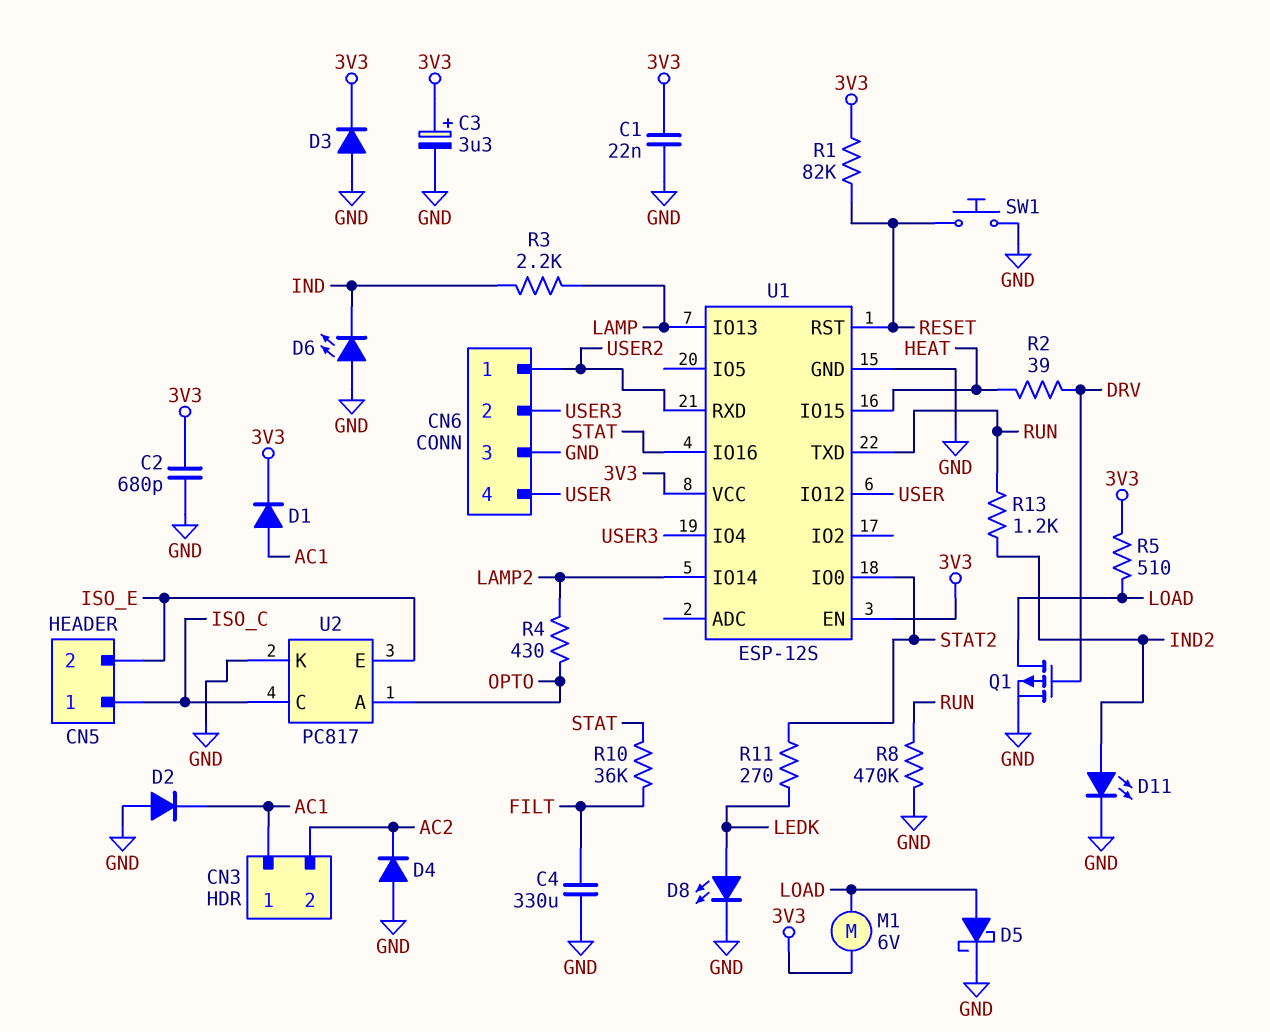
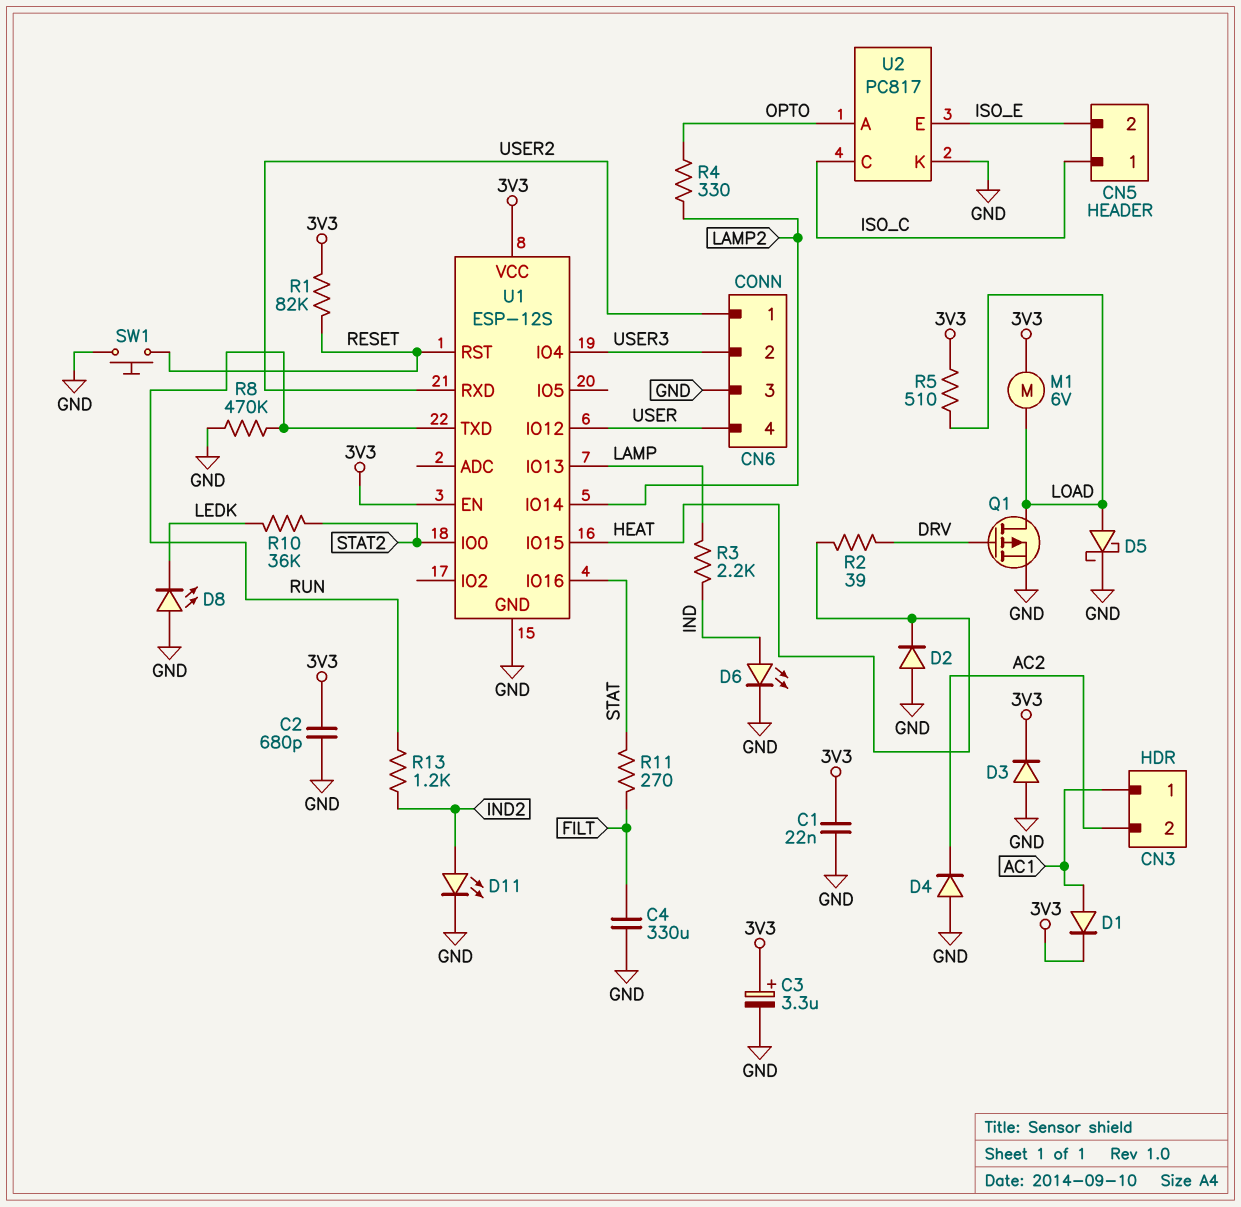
D2: diode (A GND, K AC1) -> diode (A GND, K HEAT)
D6: LED (A GND, K IND) -> LED (A IND, K GND)
D8: LED (A LEDK, K GND) -> LED (A GND, K LEDK)
R4: 430 (LAMP2, OPTO) -> 330 (LAMP2, OPTO)
R10: 36k (FILT, STAT) -> 36k (LEDK, STAT2)
R11: 270 (LEDK, STAT2) -> 270 (FILT, STAT)

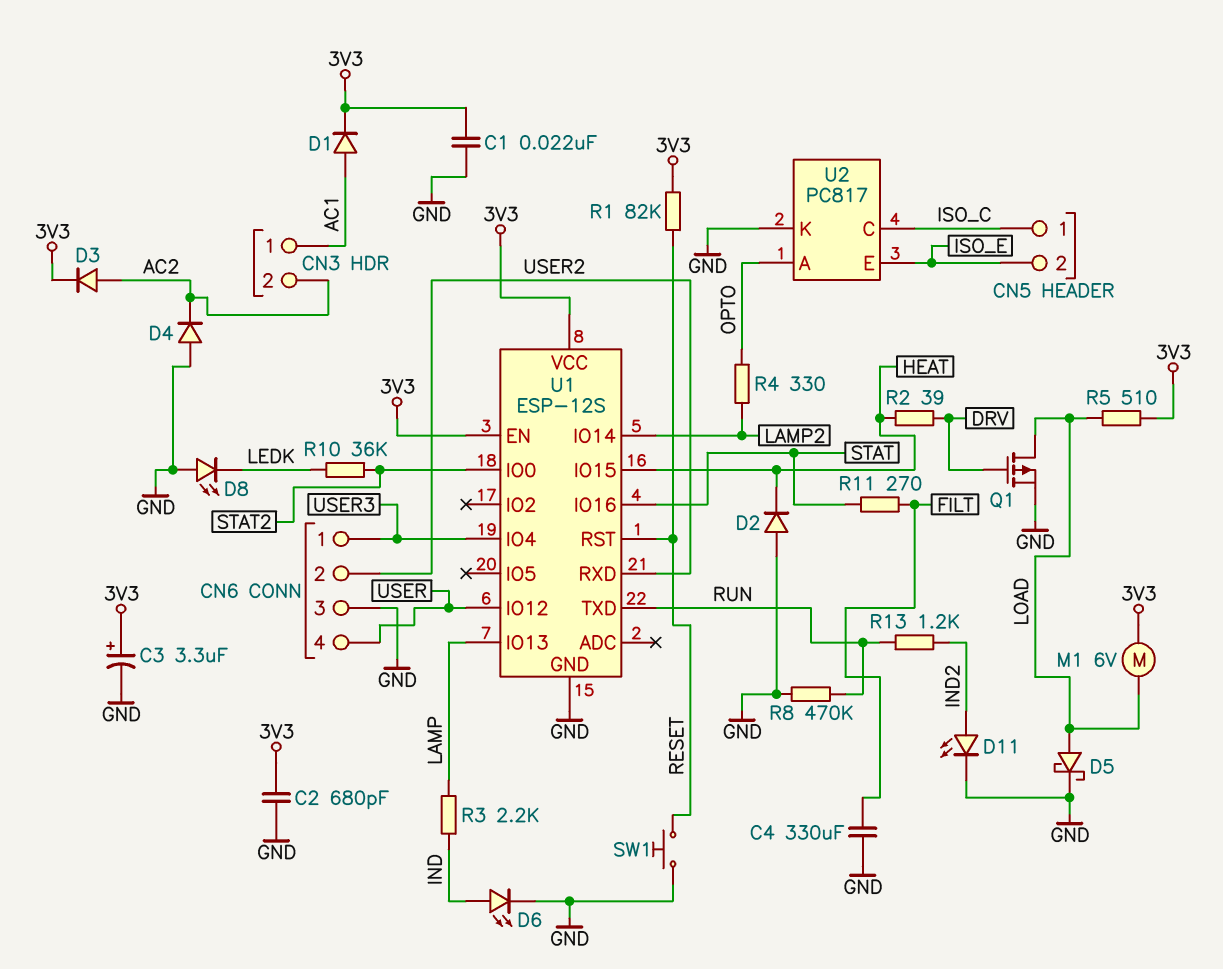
CN6 pin 1: USER2 -> USER3
CN6 pin 2: USER3 -> USER2
D3: diode (A GND, K 3V3) -> diode (A AC2, K 3V3)

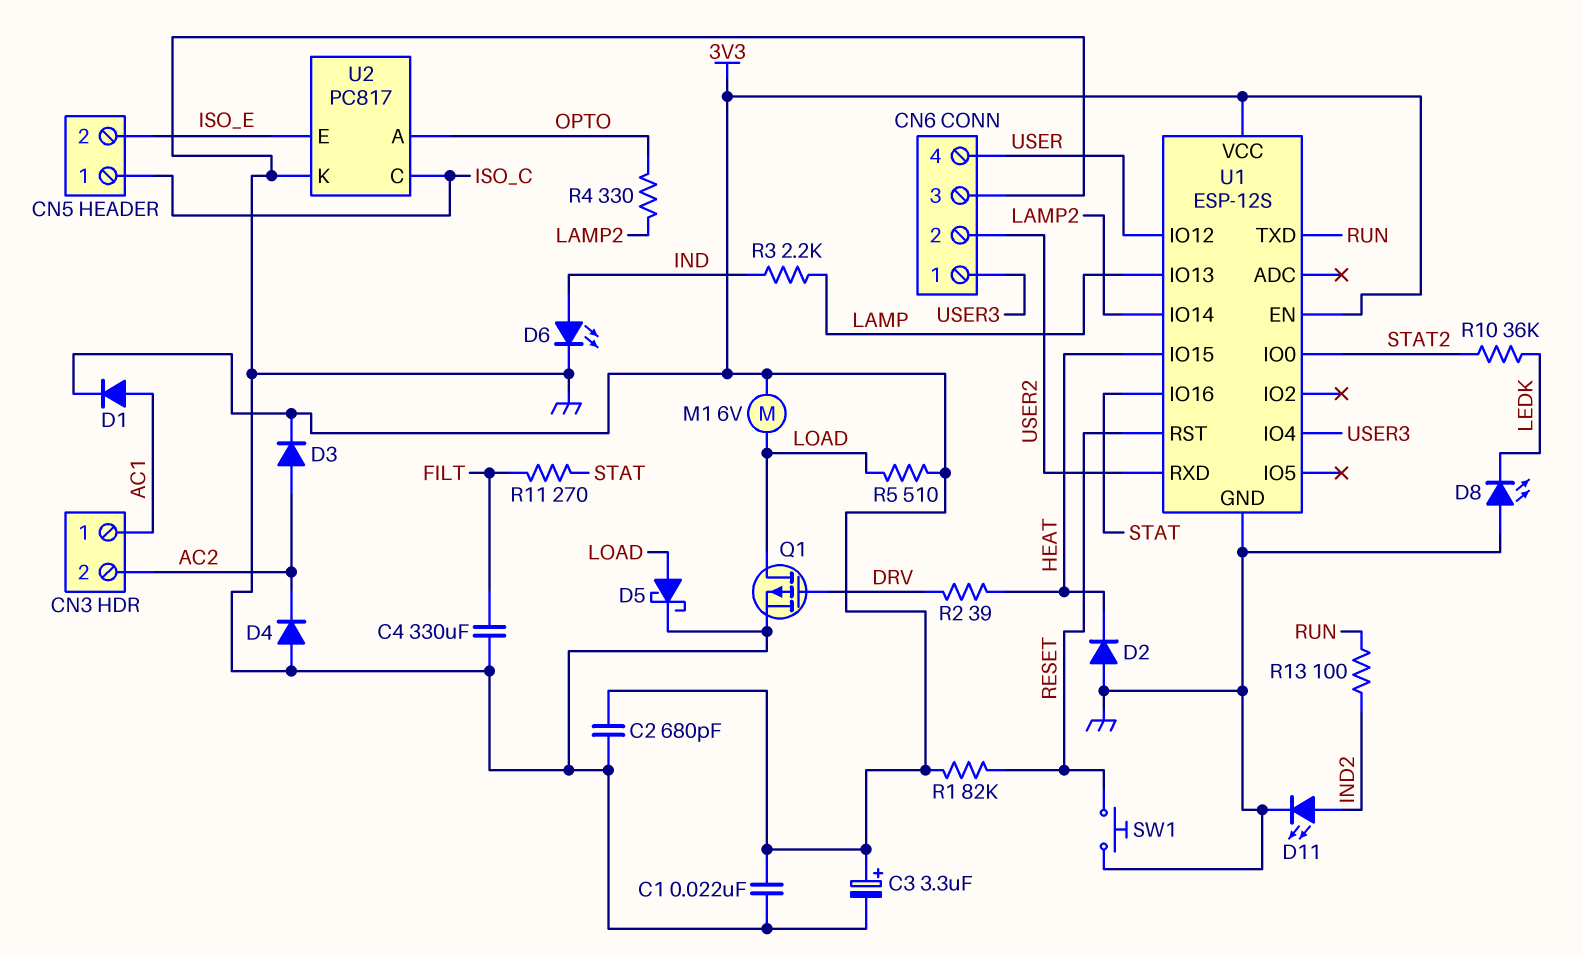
R8: 470k (GND, RUN) -> none
R13: 1.2k (IND2, RUN) -> 100 (IND2, RUN)

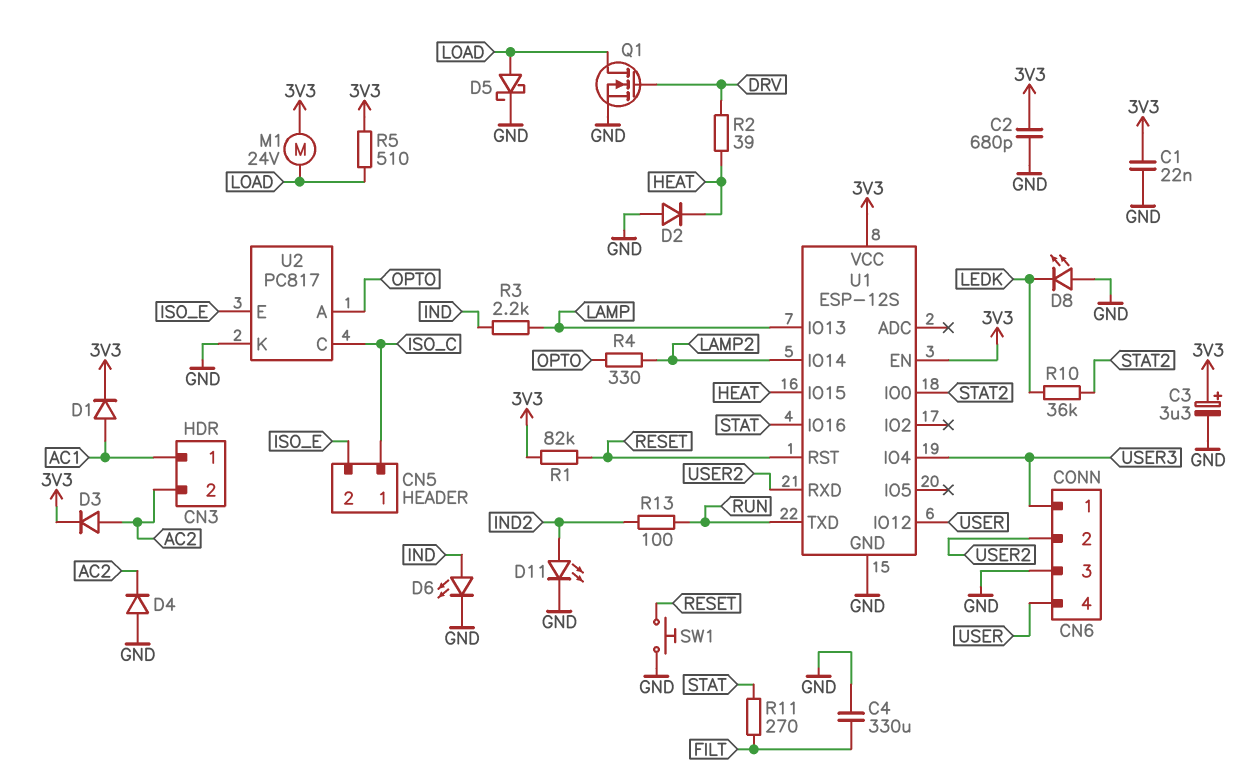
M1: motor 6V (3V3, LOAD) -> motor 24V (3V3, LOAD)
Q1: PMOS (G DRV, D LOAD, S GND) -> NMOS (G DRV, D LOAD, S GND)

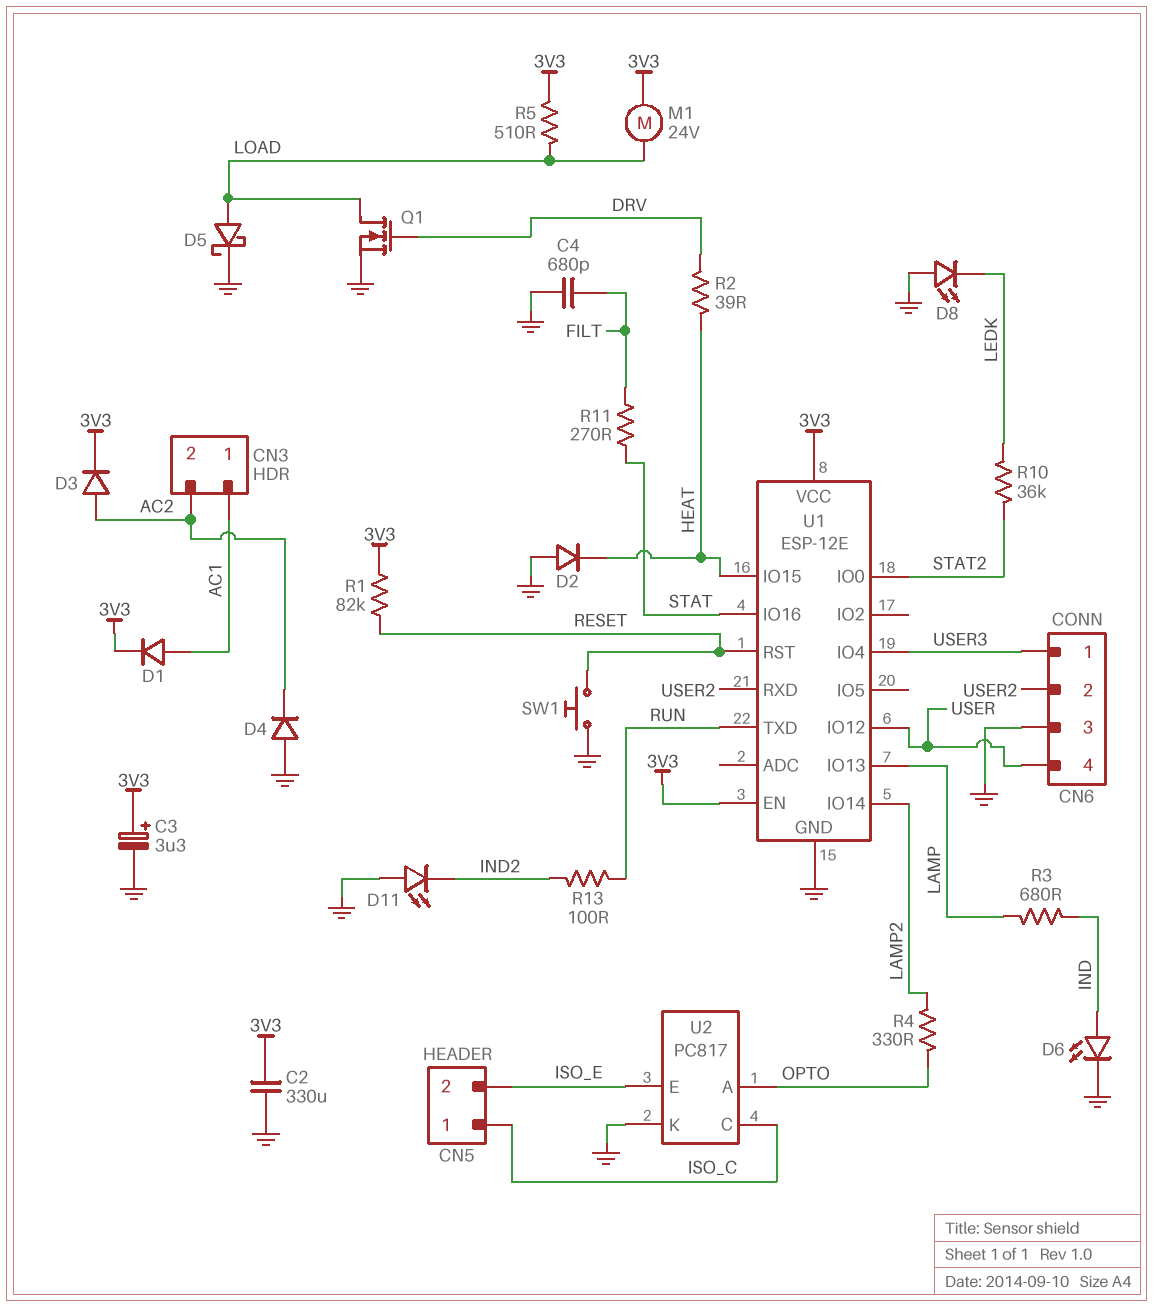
C1: 22nF (3V3, GND) -> none
C2: 680pF (3V3, GND) -> 330uF (3V3, GND)
C4: 330uF (FILT, GND) -> 680pF (FILT, GND)
D11: LED (A IND2, K GND) -> LED (A GND, K IND2)
R3: 2.2k (IND, LAMP) -> 680 (IND, LAMP)
U1: ESP-12S -> ESP-12E

